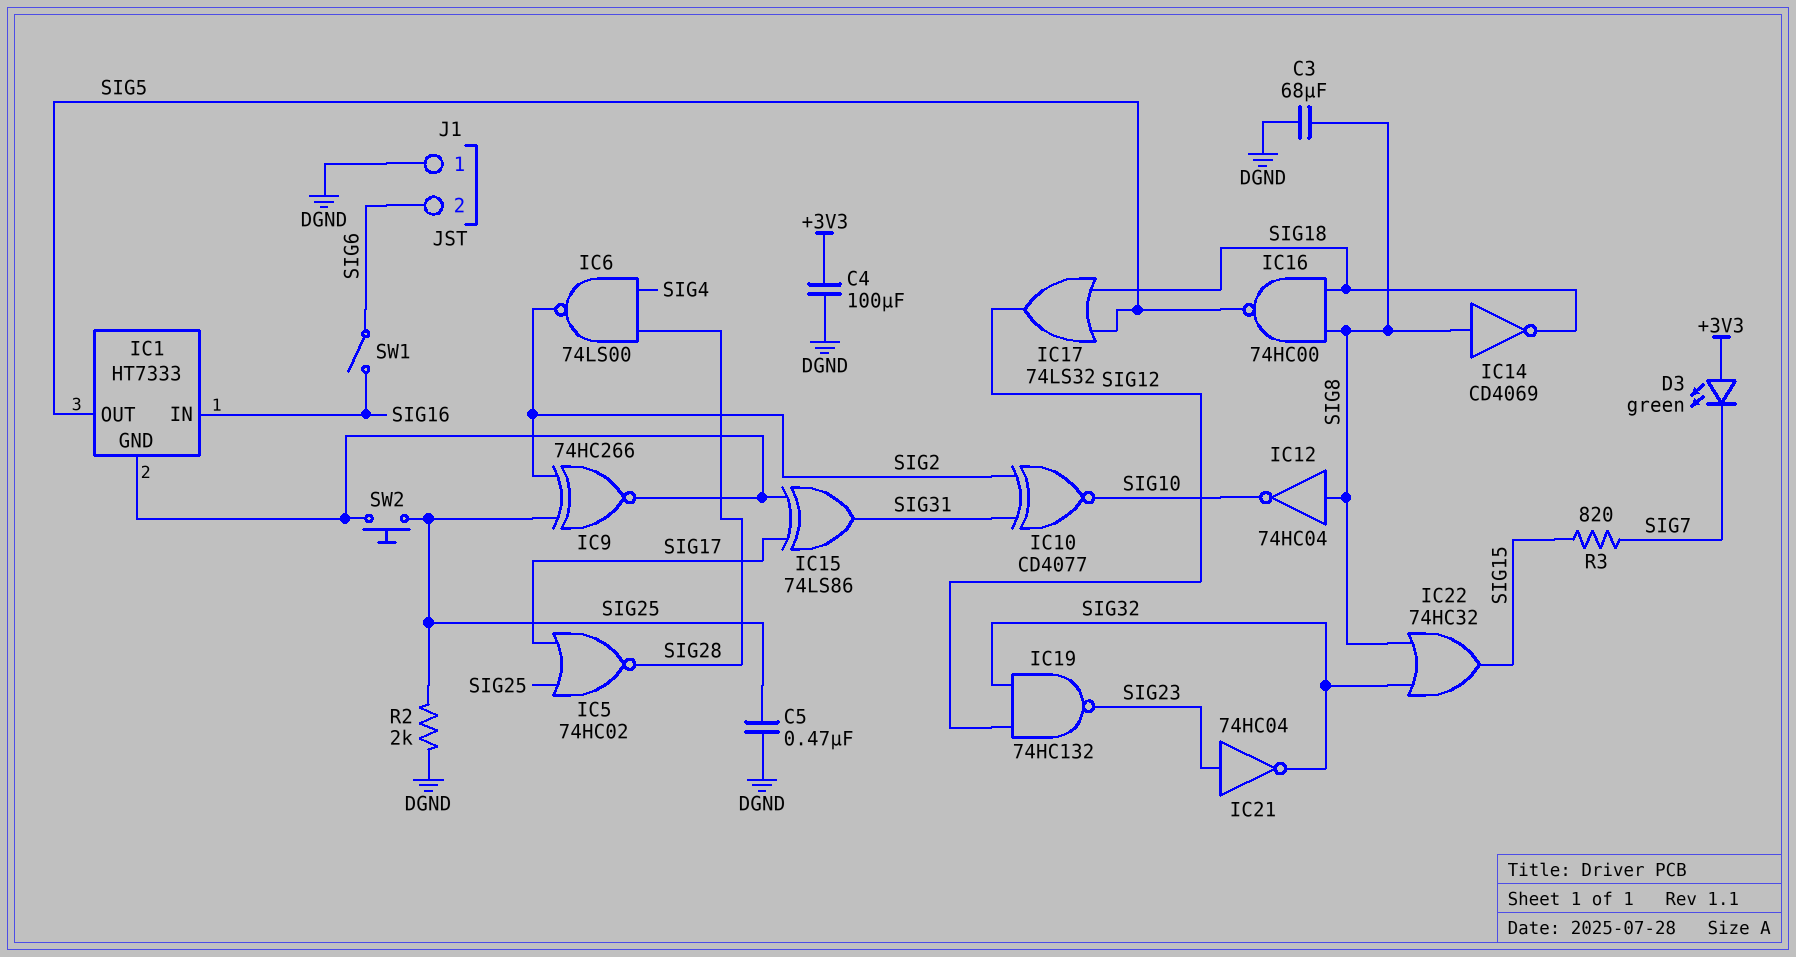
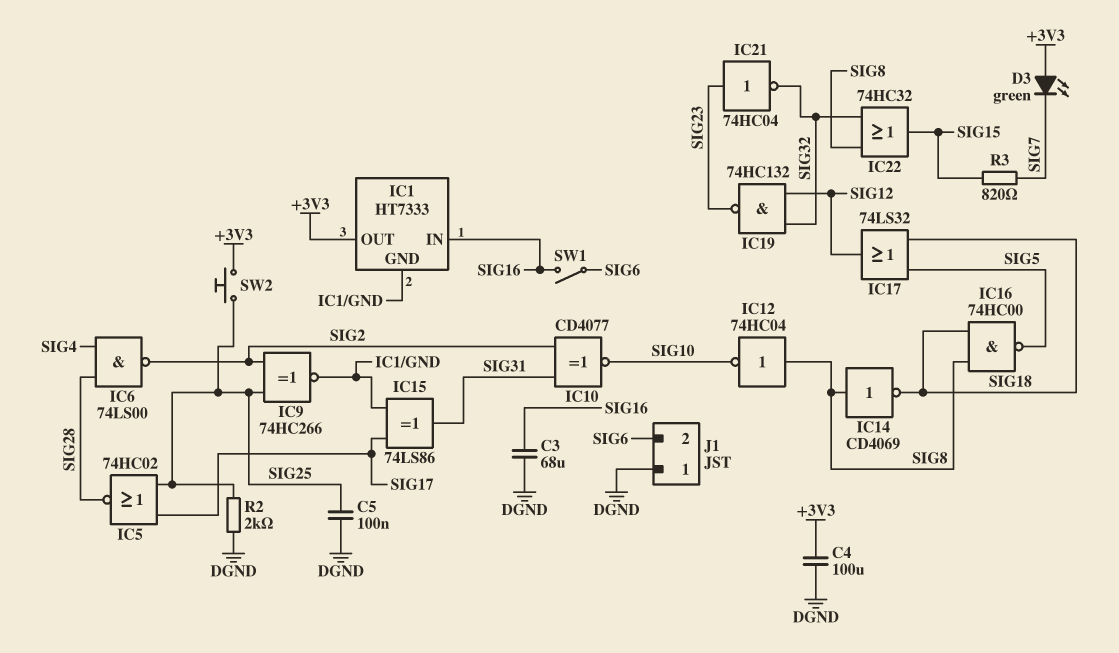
C3: 68uF (DGND, SIG8) -> 68uF (DGND, SIG16)
C5: 470nF (DGND, SIG25) -> 100nF (DGND, SIG25)
IC1 pin OUT: SIG5 -> +3V3
SW2: button (IC1/GND, SIG25) -> button (+3V3, SIG25)

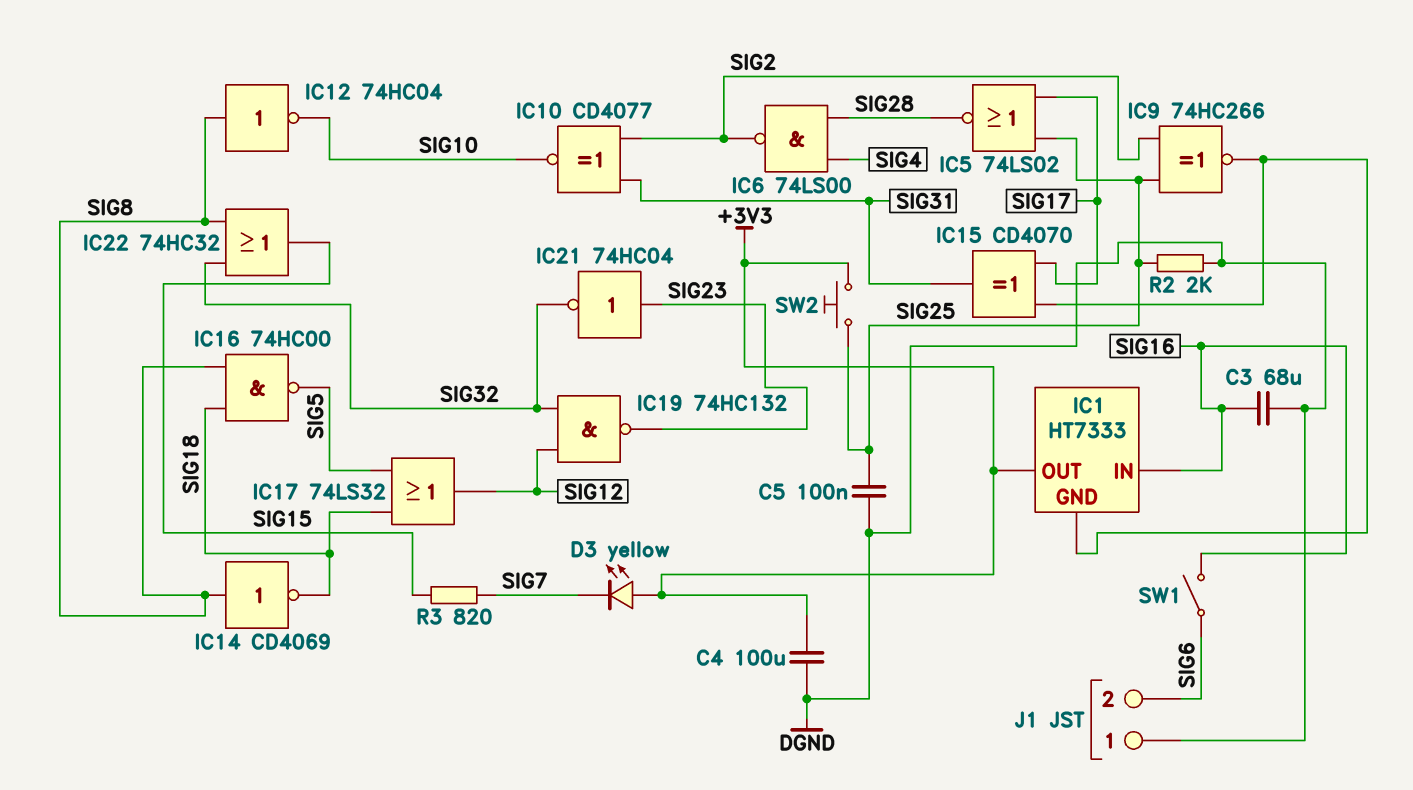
D3: LED green (A +3V3, K SIG7) -> LED yellow (A +3V3, K SIG7)
IC5: NOR 74HC02 (in SIG17, in SIG25, out SIG28) -> NOR 74LS02 (in SIG17, in SIG25, out SIG28)
IC15: XOR 74LS86 (in IC1/GND, in SIG17, out SIG31) -> XOR CD4070 (in IC1/GND, in SIG17, out SIG31)

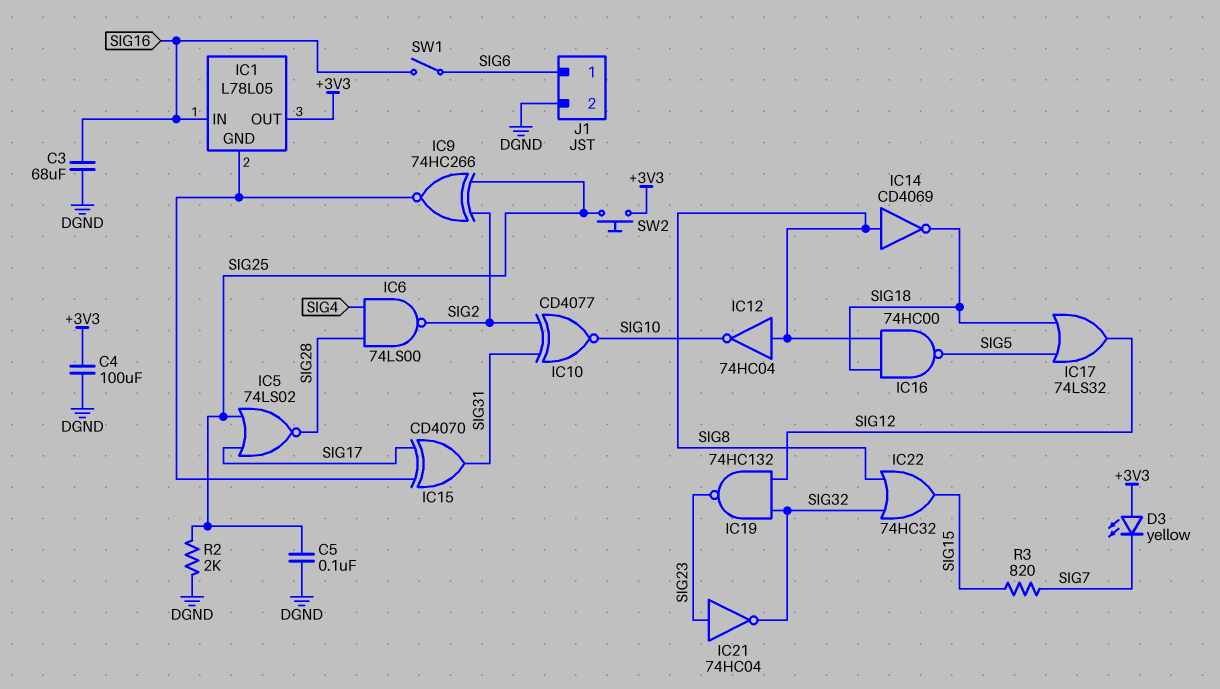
IC1: HT7333 -> L78L05
J1 pin 1: DGND -> SIG6
J1 pin 2: SIG6 -> DGND

